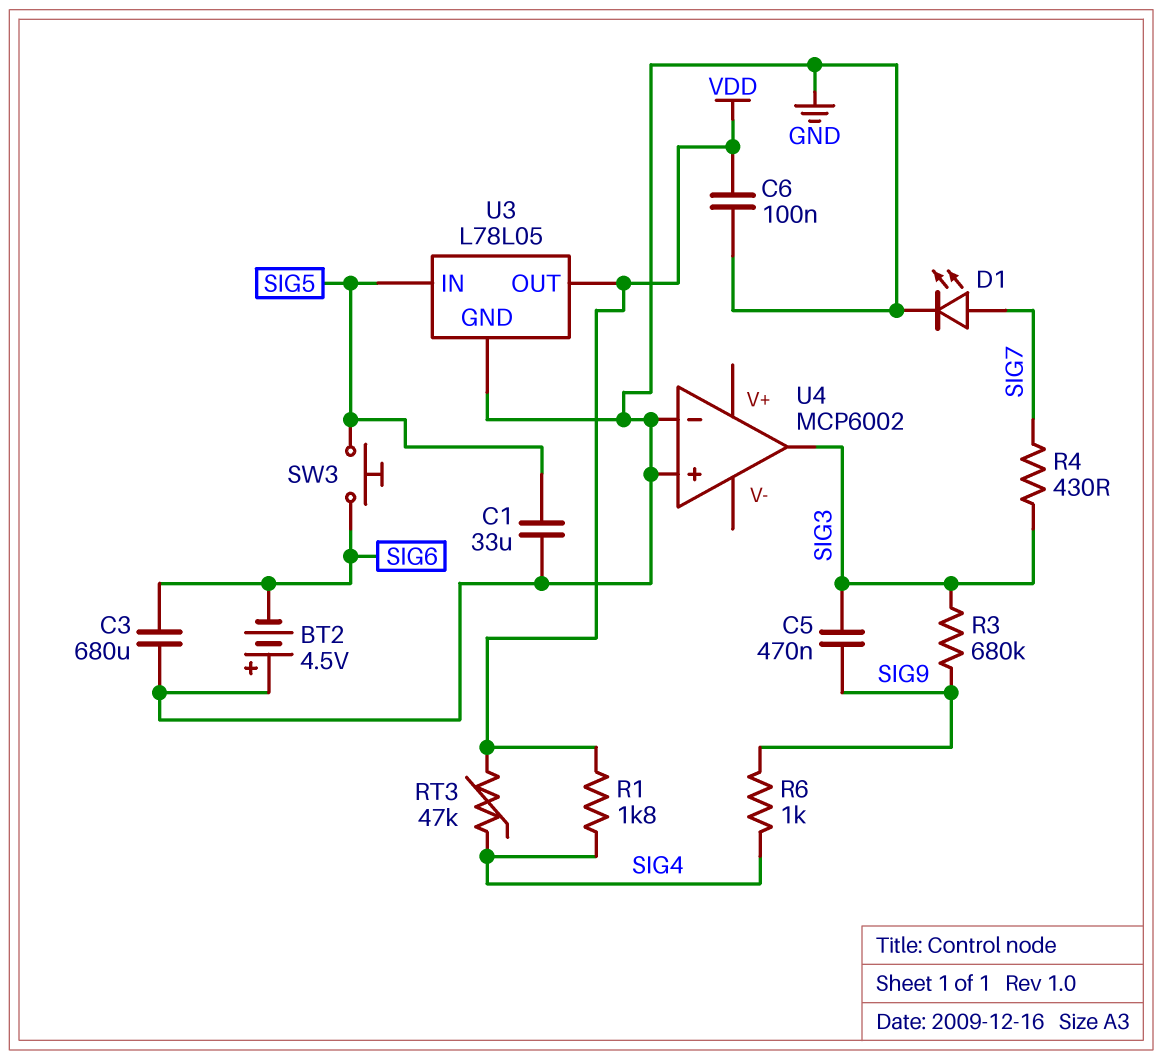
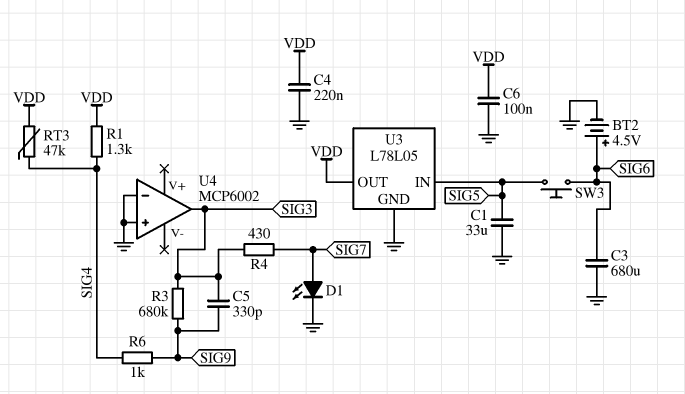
BT2: 4.5V (plus GND, minus SIG6) -> 4.5V (plus SIG6, minus GND)
C4: none -> 220nF (GND, VDD)
C5: 470nF (SIG3, SIG9) -> 330pF (SIG3, SIG9)
R1: 1.8k (SIG4, VDD) -> 1.3k (SIG4, VDD)

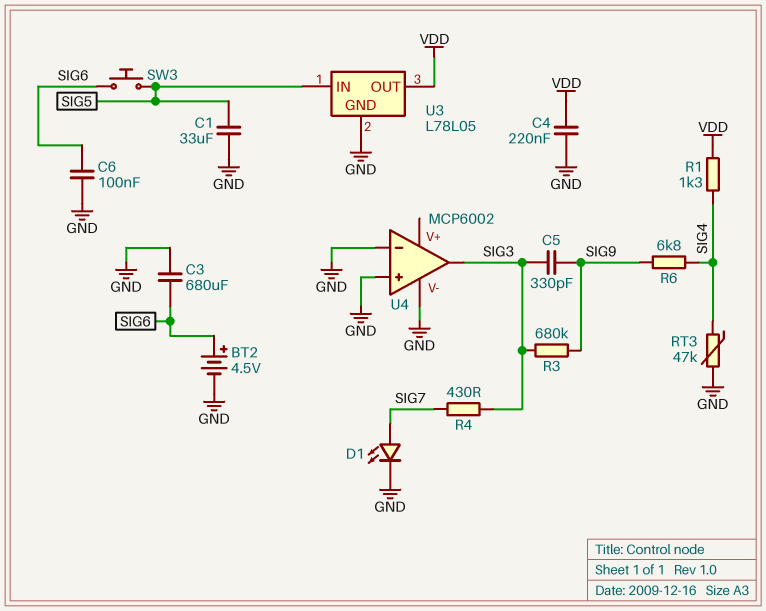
C6: 100nF (GND, VDD) -> 100nF (GND, SIG6)
R6: 1k (SIG4, SIG9) -> 6.8k (SIG4, SIG9)
RT3: 47k (SIG4, VDD) -> 47k (GND, SIG4)
U4 pin V-: none -> GND

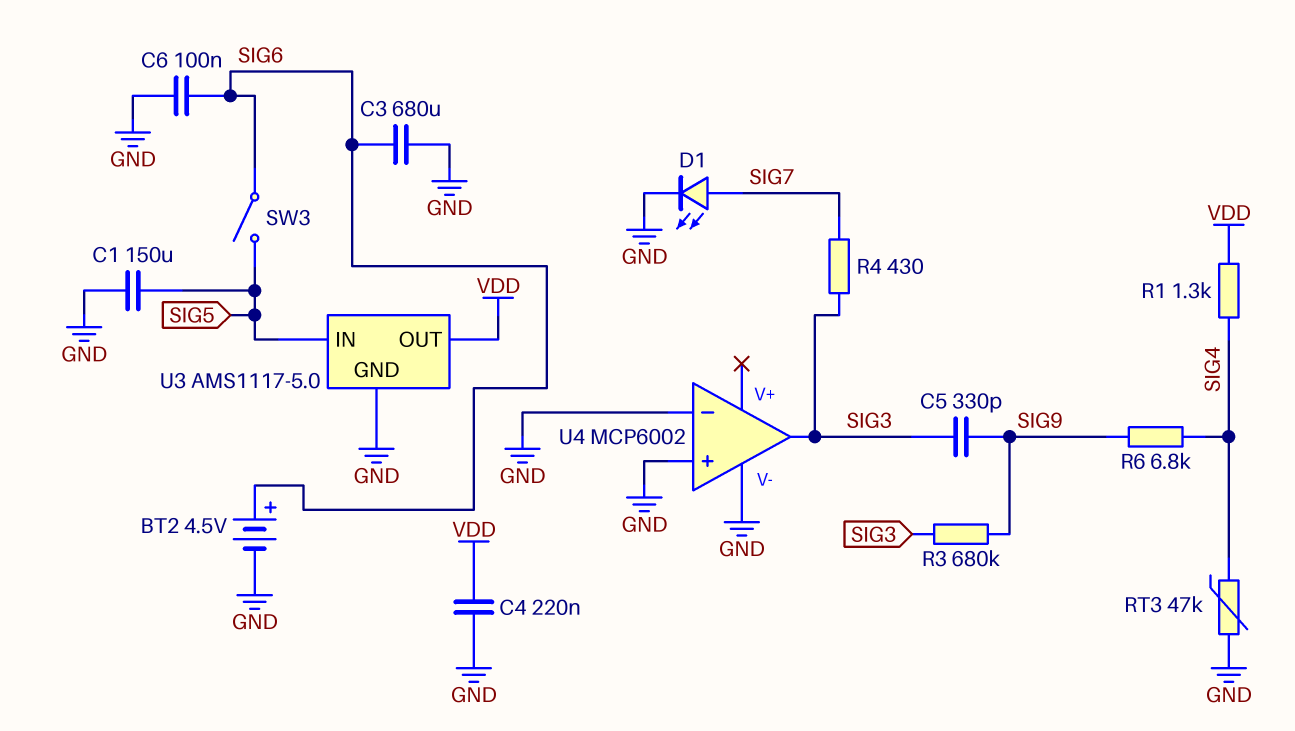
C1: 33uF (GND, SIG5) -> 150uF (GND, SIG5)
SW3: button (SIG5, SIG6) -> switch (SIG5, SIG6)
U3: L78L05 -> AMS1117-5.0

